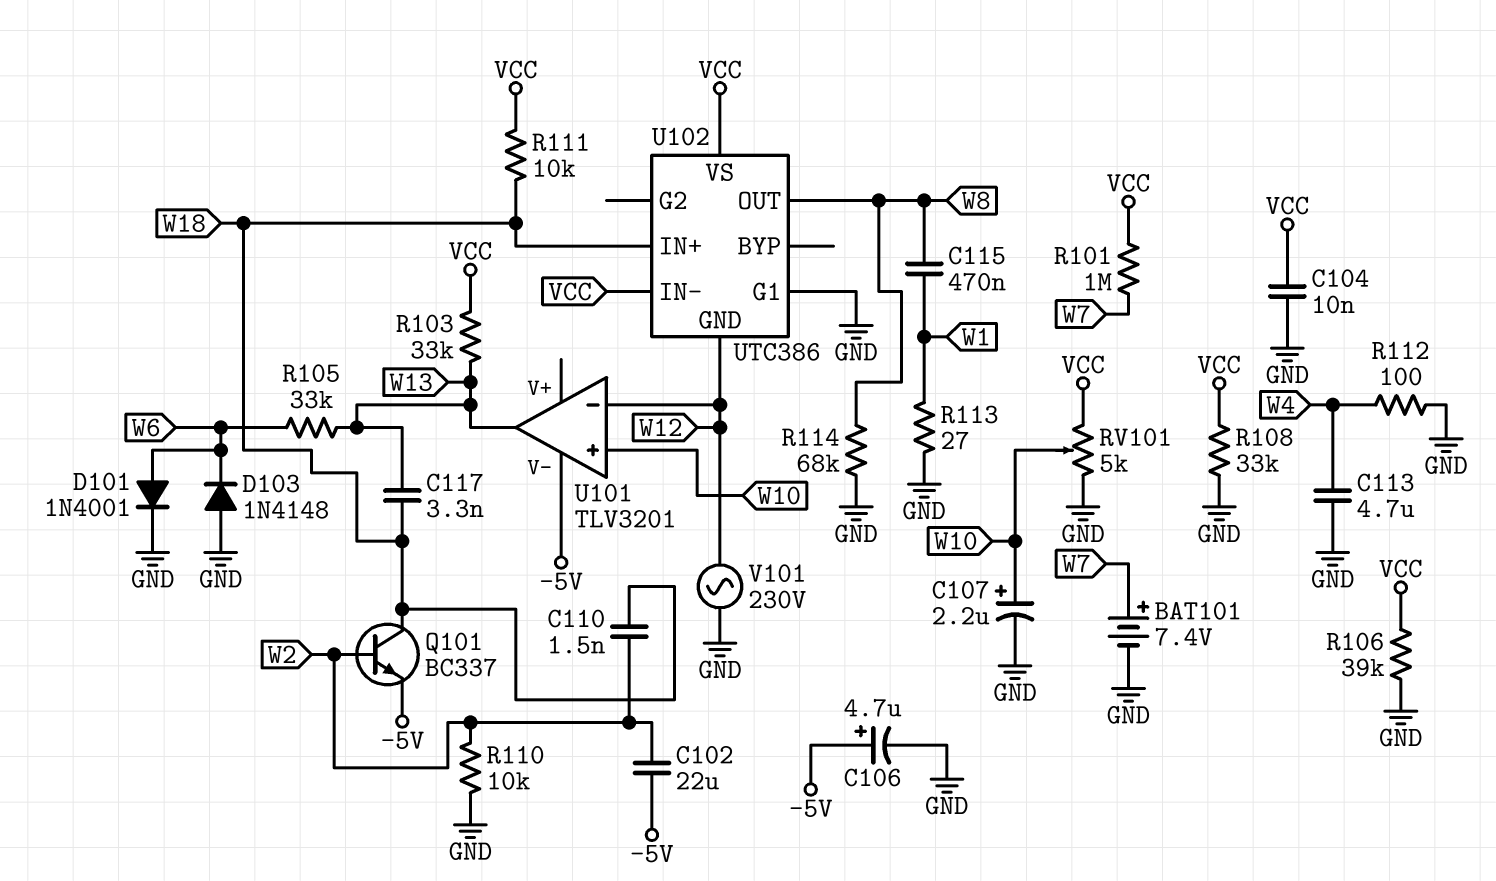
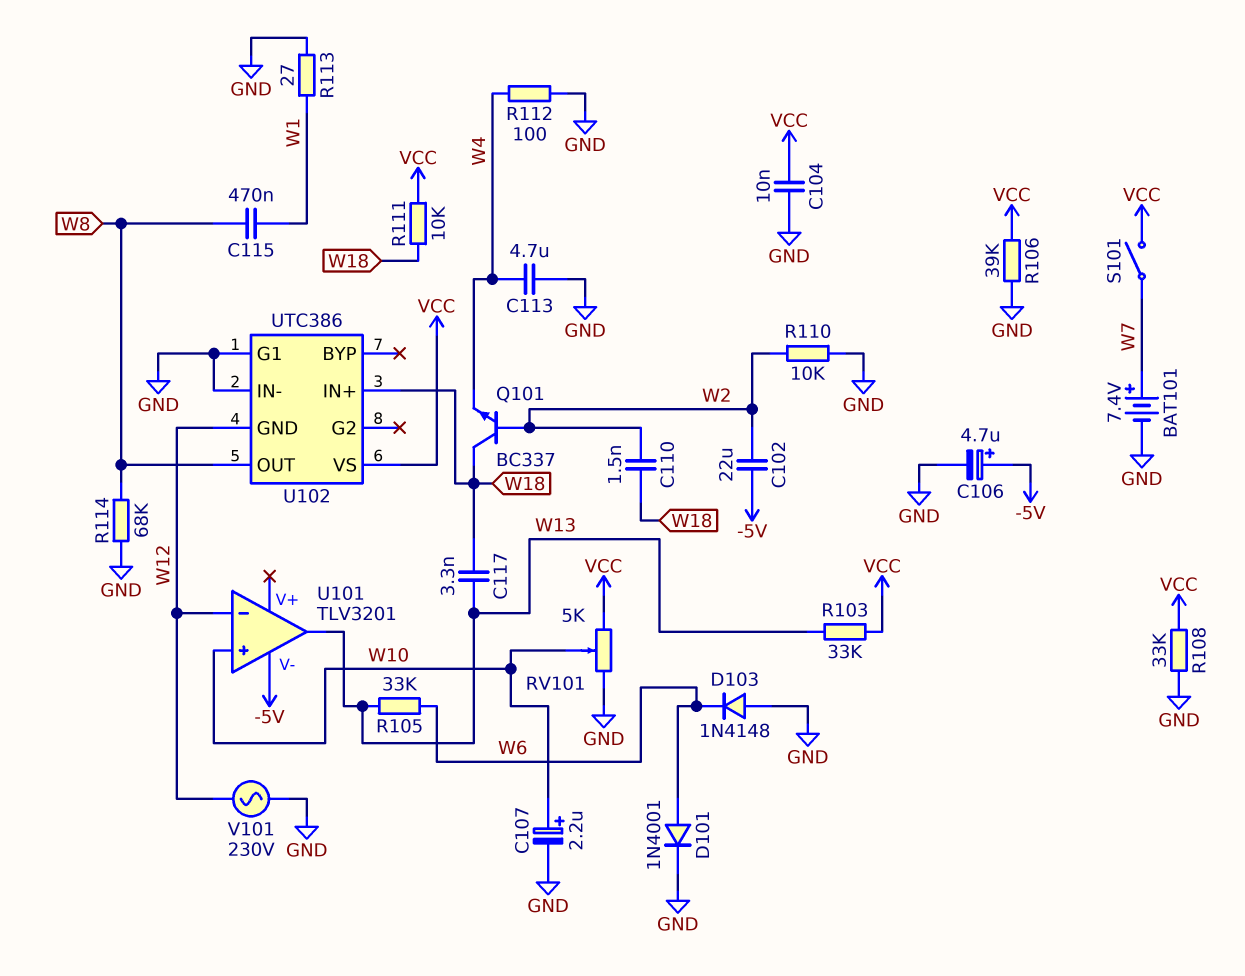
Q101: NPN BC337 (B W2, C W18, E -5V) -> NPN BC337 (B W2, C W18, E W4)
R101: 1M (VCC, W7) -> none
S101: none -> switch (VCC, W7)
U102 pin IN-: VCC -> GND

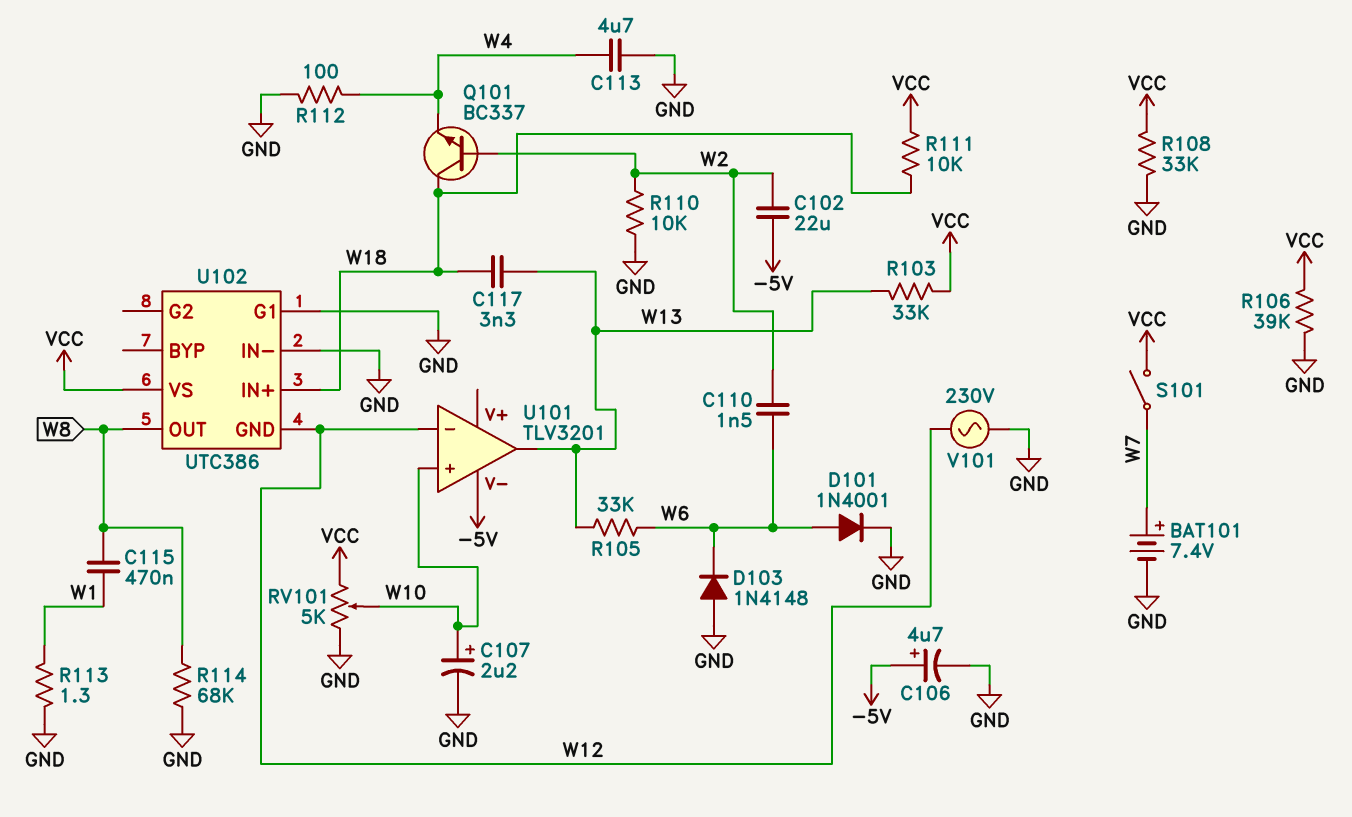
C104: 10nF (GND, VCC) -> none
C110: 1.5nF (W2, W18) -> 1.5nF (W2, W6)
R113: 27 (GND, W1) -> 1.3 (GND, W1)

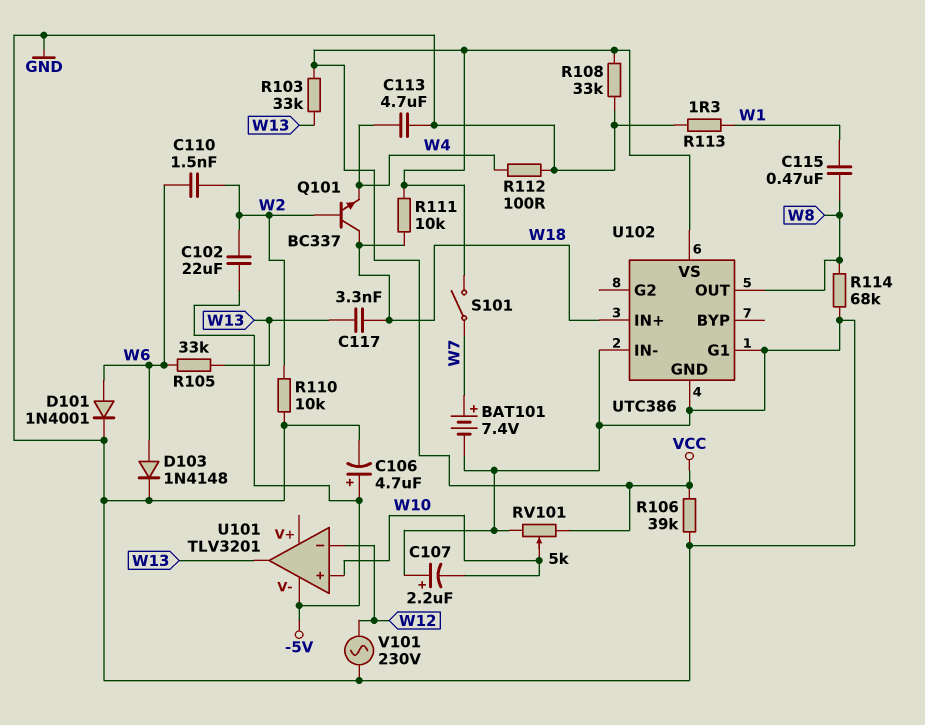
C107: 2.2uF (plus W10, minus GND) -> 2.2uF (plus GND, minus W10)
D103: diode 1N4148 (A GND, K W6) -> diode 1N4148 (A W6, K GND)
U102 pin GND: W12 -> GND

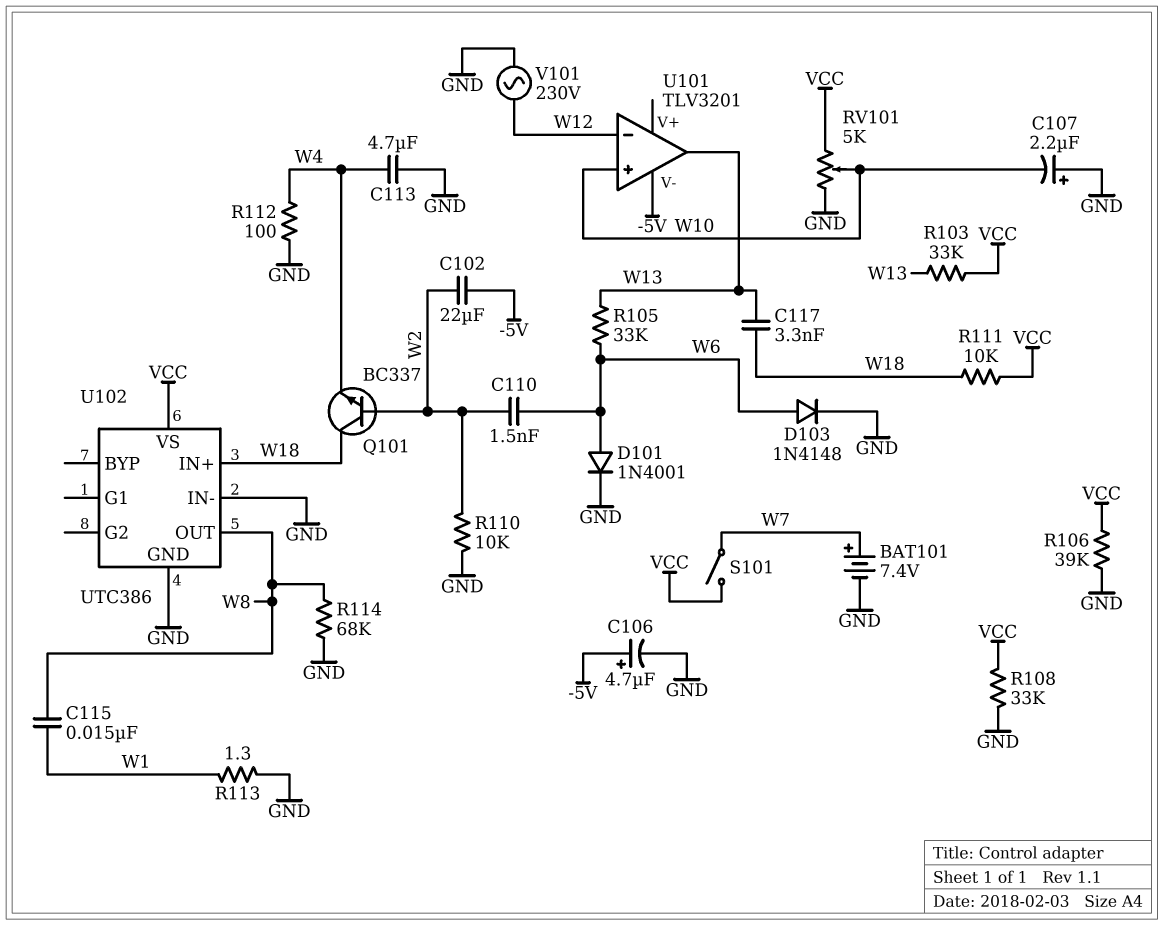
C115: 470nF (W1, W8) -> 15nF (W1, W8)
U102 pin G1: GND -> none

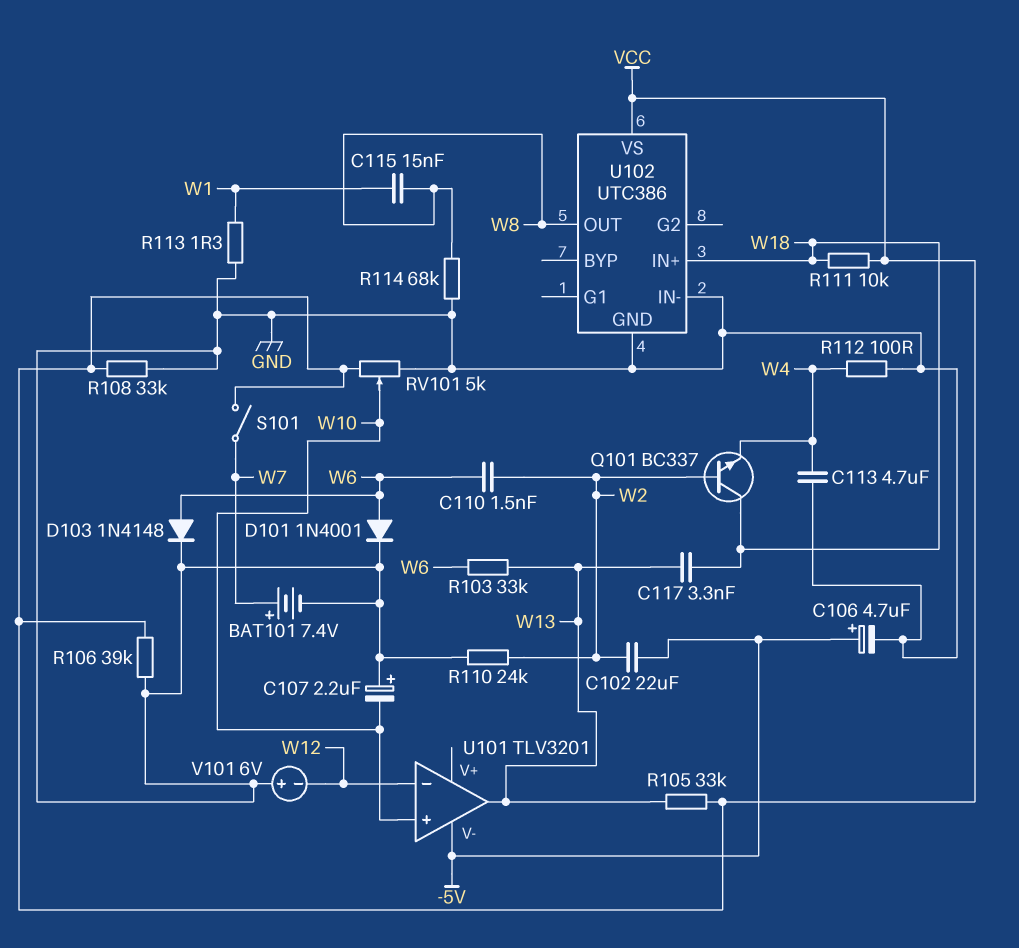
R103: 33k (VCC, W13) -> 33k (W6, W13)
R105: 33k (W6, W13) -> 33k (VCC, W13)
R110: 10k (GND, W2) -> 24k (GND, W2)
V101: AC 230V (GND, W12) -> 6V (plus GND, minus W12)

